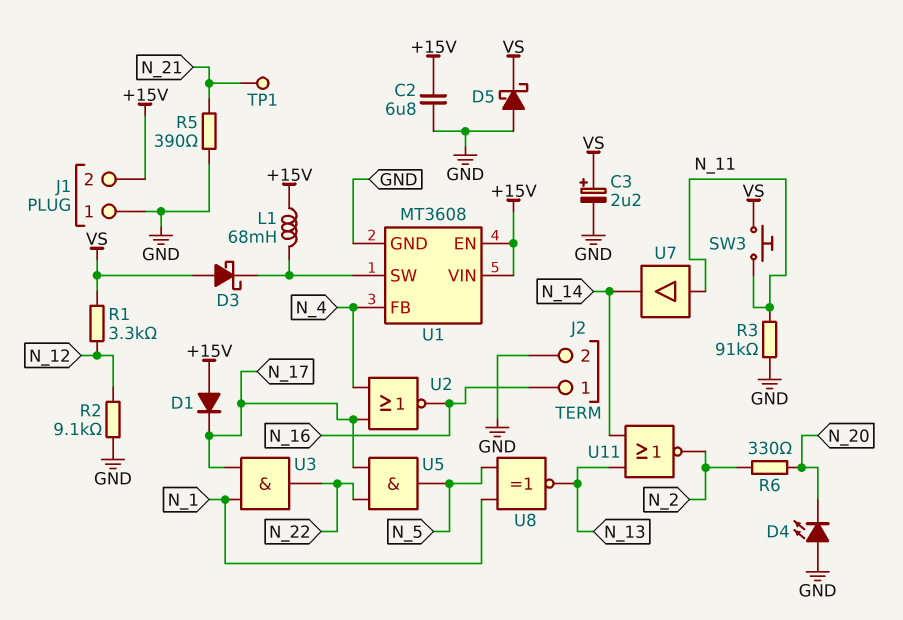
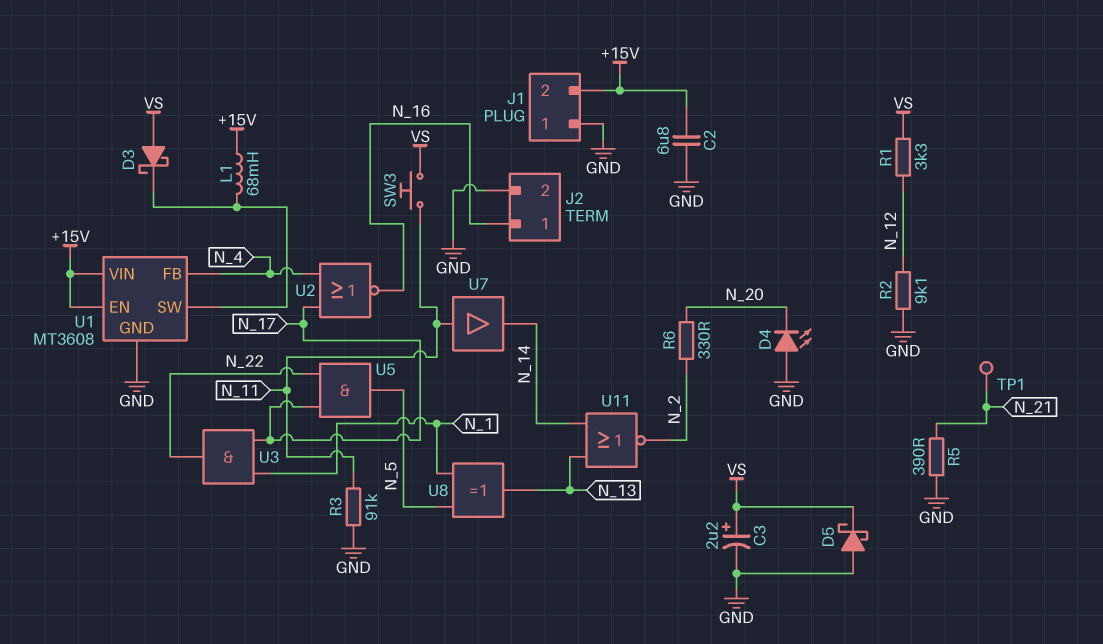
D1: diode (A +15V, K N_17) -> none
U8: XNOR (in N_1, in N_5, out N_13) -> XOR (in N_1, in N_5, out N_13)

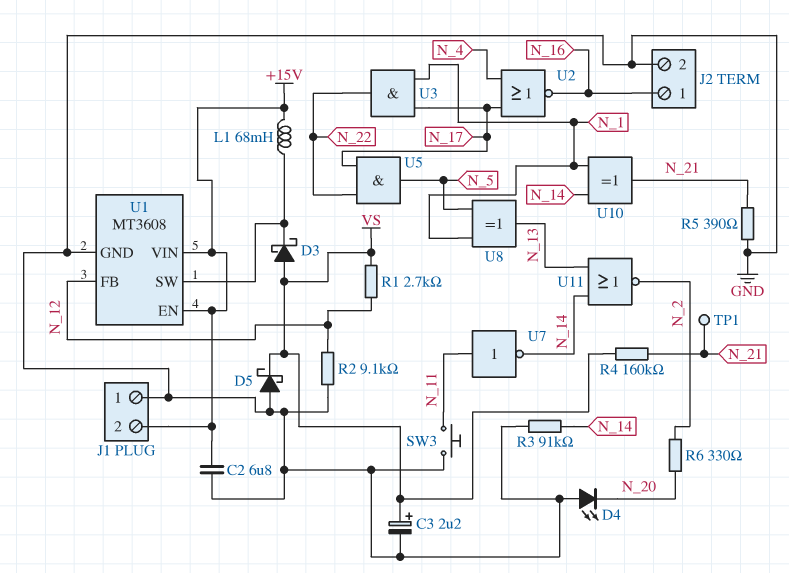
R1: 3.3k (N_12, VS) -> 2.7k (N_12, VS)
R3: 91k (GND, N_11) -> 91k (GND, N_14)
R4: none -> 160k (N_21, VS)
SW3: button (N_11, VS) -> button (GND, N_11)
U1 pin FB: N_4 -> N_12
U7: buffer (in N_11, out N_14) -> NOT (in N_11, out N_14)
U10: none -> XOR (in N_1, in N_14, out N_21)

